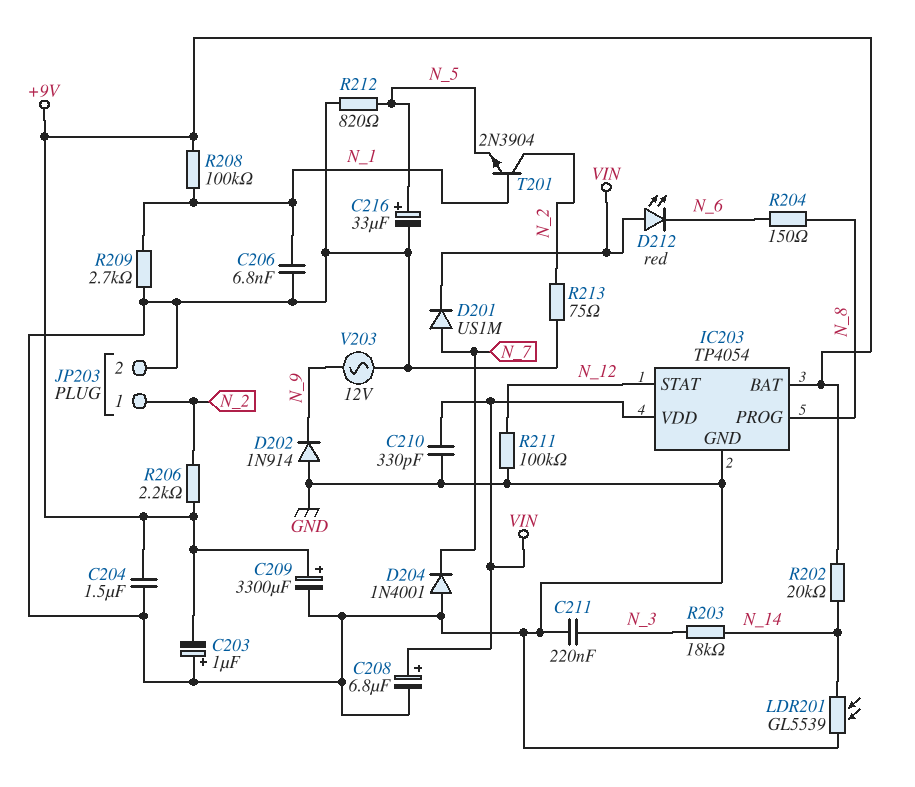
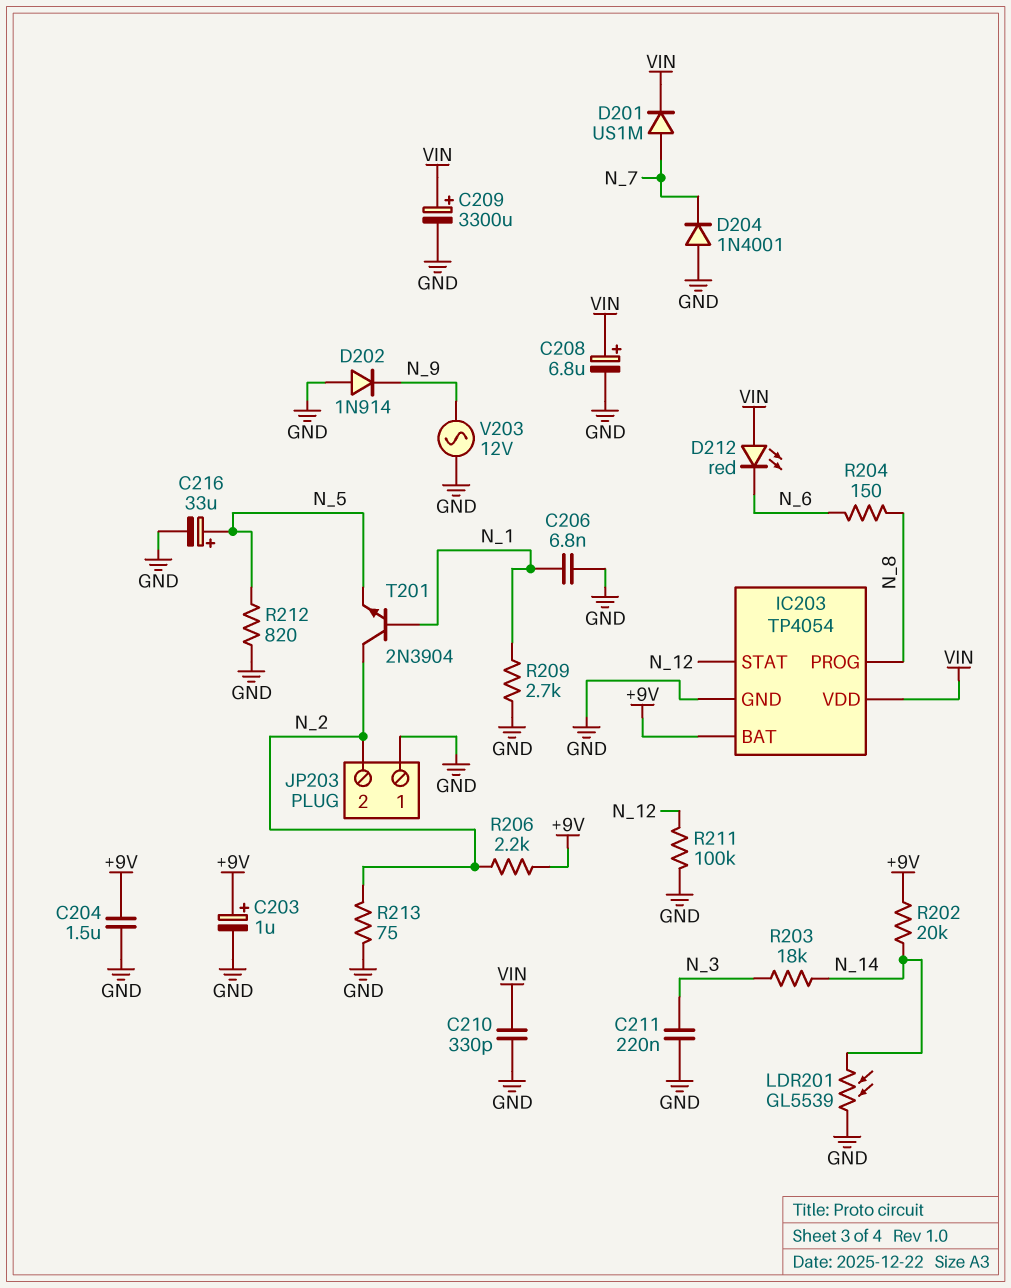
C203: 1uF (plus GND, minus +9V) -> 1uF (plus +9V, minus GND)
C209: 3300uF (plus +9V, minus GND) -> 3300uF (plus VIN, minus GND)
JP203 pin 1: N_2 -> GND
JP203 pin 2: GND -> N_2
R208: 100k (+9V, N_1) -> none

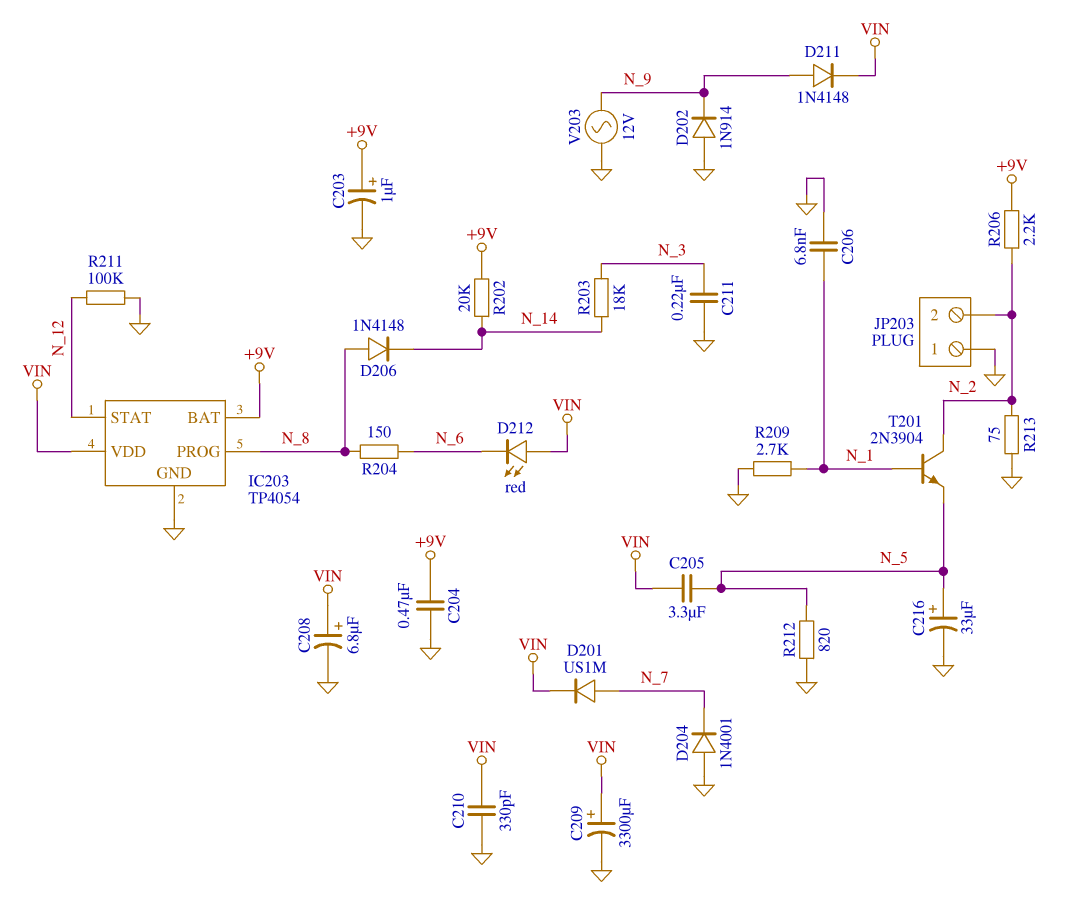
C204: 1.5uF (+9V, GND) -> 470nF (+9V, GND)
C205: none -> 3.3uF (N_5, VIN)
D206: none -> diode 1N4148 (A N_8, K N_14)
D211: none -> diode 1N4148 (A N_9, K VIN)
LDR201: GL5539 (GND, N_14) -> none

